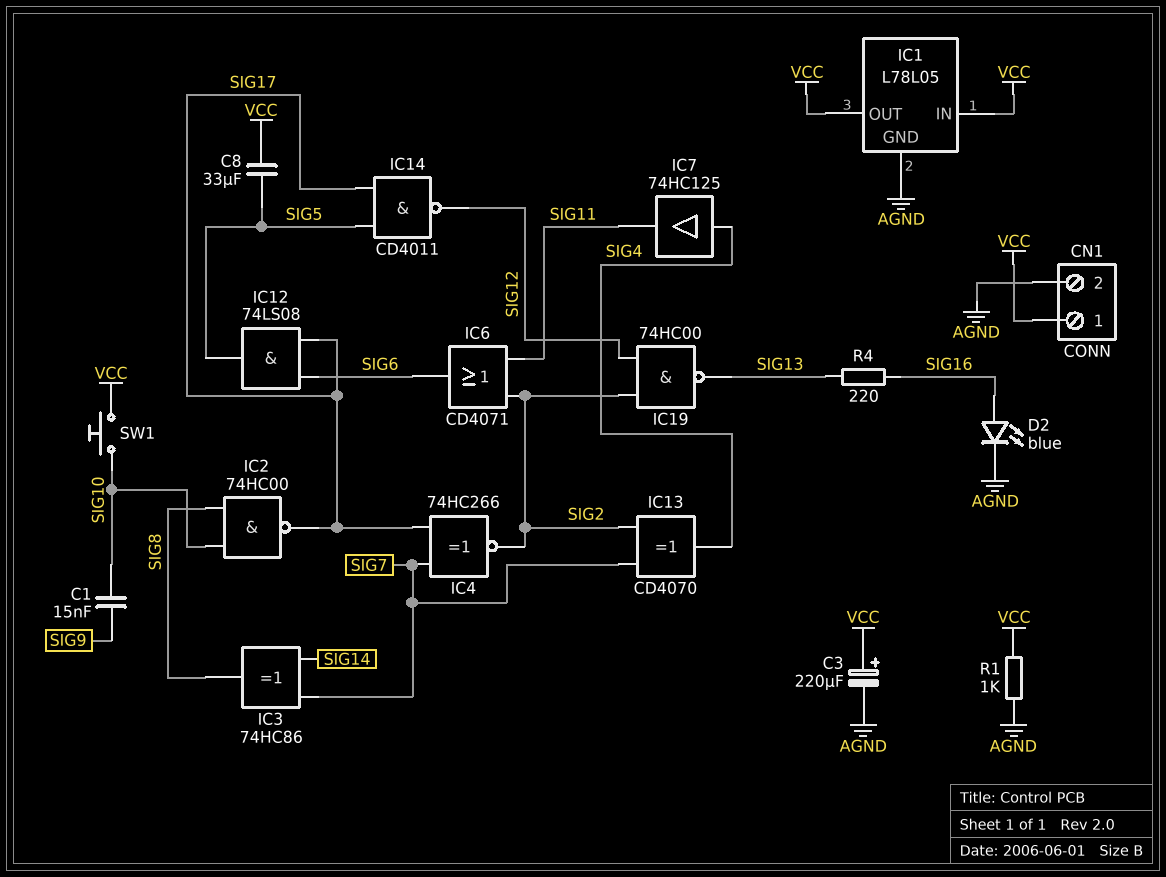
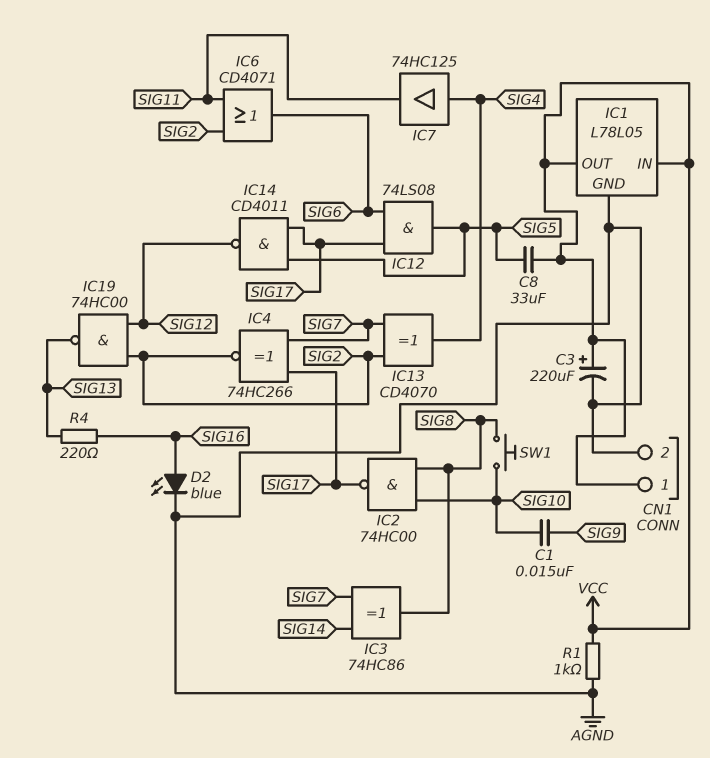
SW1: button (SIG10, VCC) -> button (SIG8, SIG10)

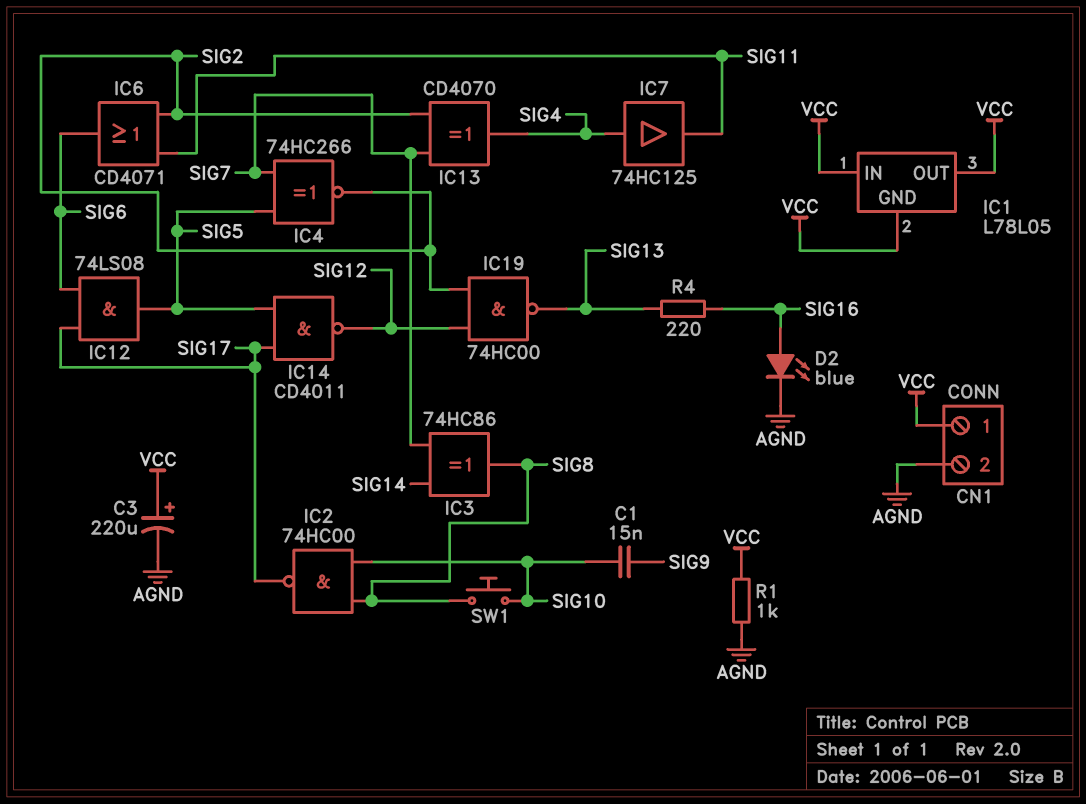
C8: 33uF (SIG5, VCC) -> none
IC1 pin GND: AGND -> VCC
IC4: XNOR 74HC266 (in SIG7, in SIG17, out SIG2) -> XNOR 74HC266 (in SIG5, in SIG7, out SIG2)

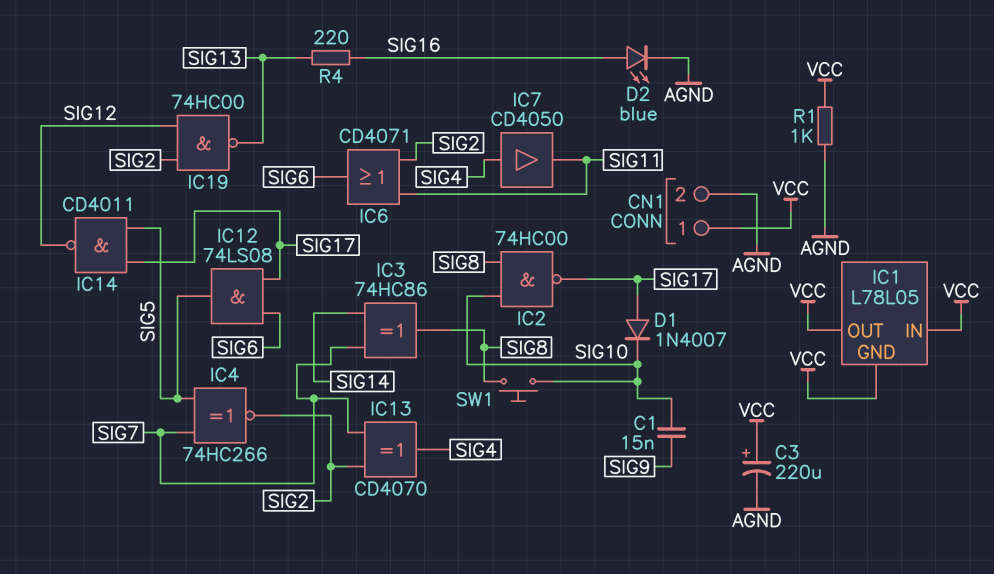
D1: none -> diode 1N4007 (A SIG17, K SIG10)
IC7: buffer 74HC125 (in SIG4, out SIG11) -> buffer CD4050 (in SIG4, out SIG11)

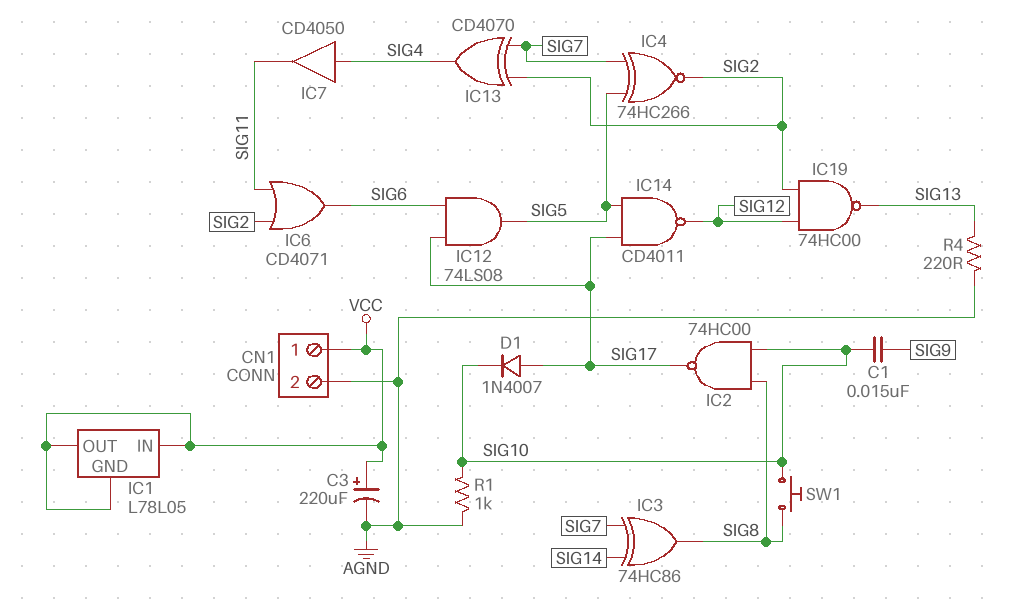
D2: LED blue (A SIG16, K AGND) -> none
R1: 1k (AGND, VCC) -> 1k (AGND, SIG10)
R4: 220 (SIG13, SIG16) -> 220 (AGND, SIG13)

